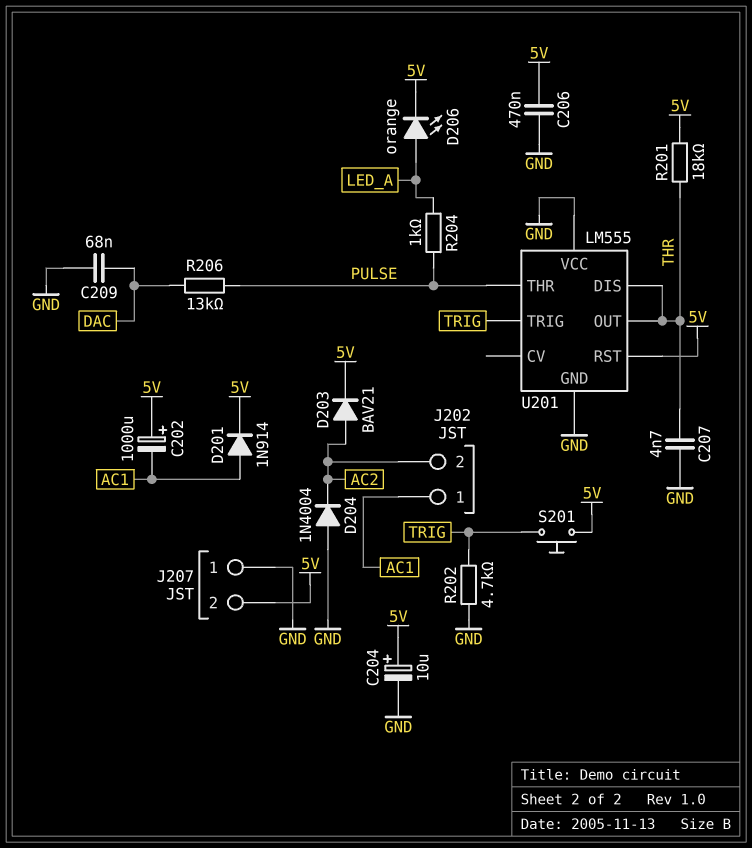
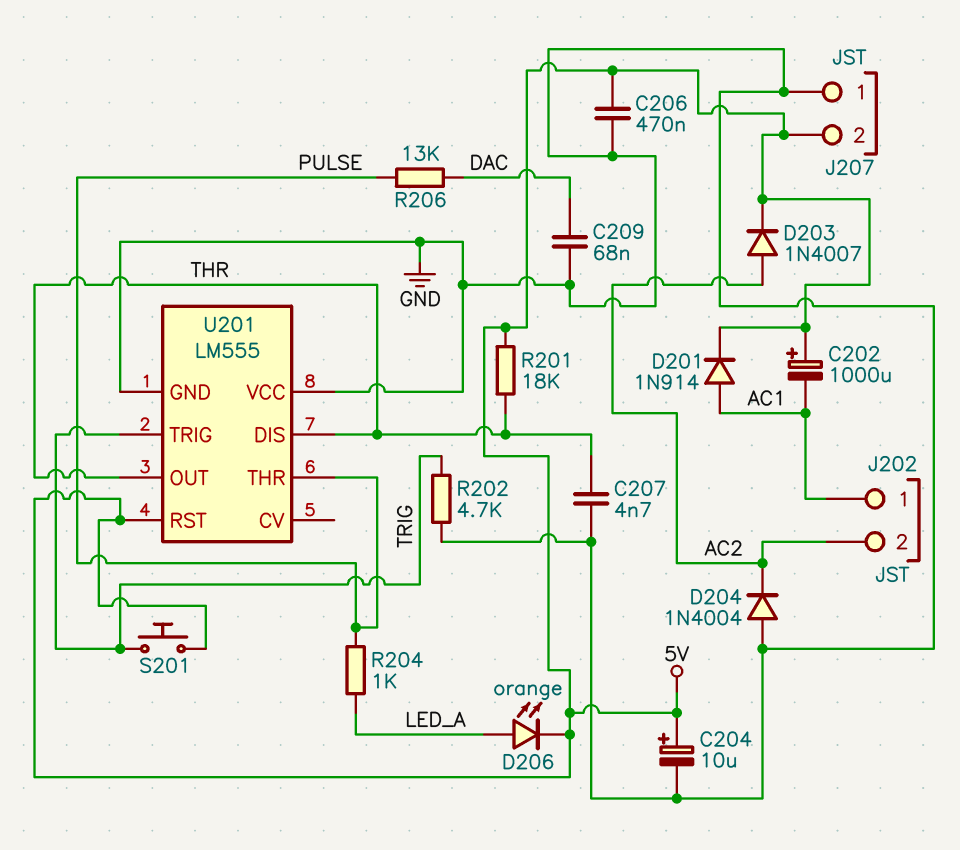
D203: diode BAV21 (A AC2, K 5V) -> diode 1N4007 (A AC2, K 5V)

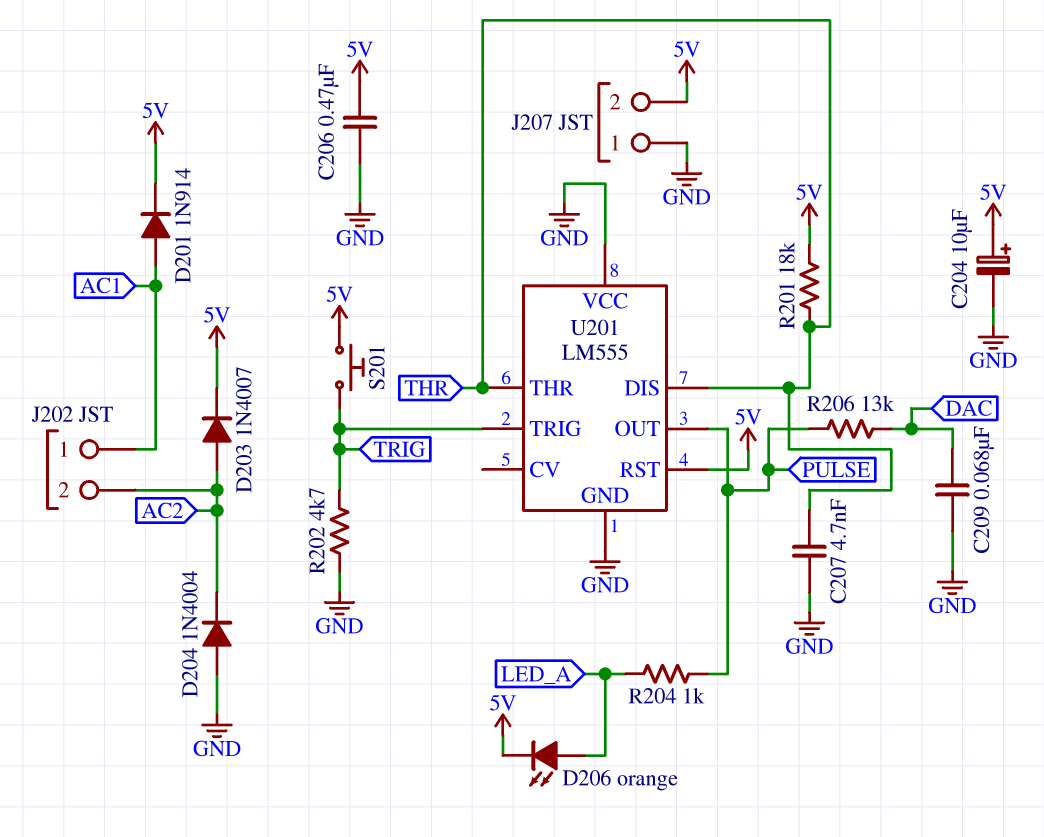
C202: 1000uF (plus 5V, minus AC1) -> none
U201 pin OUT: THR -> PULSE
U201 pin THR: PULSE -> THR

